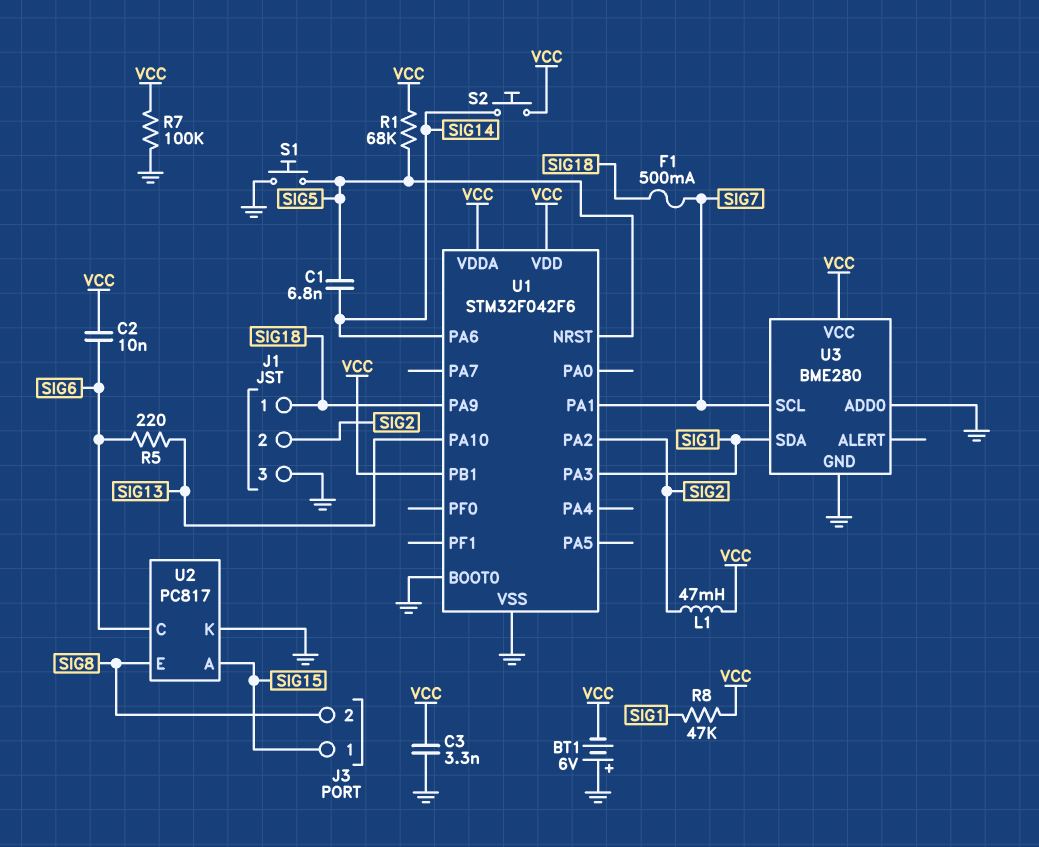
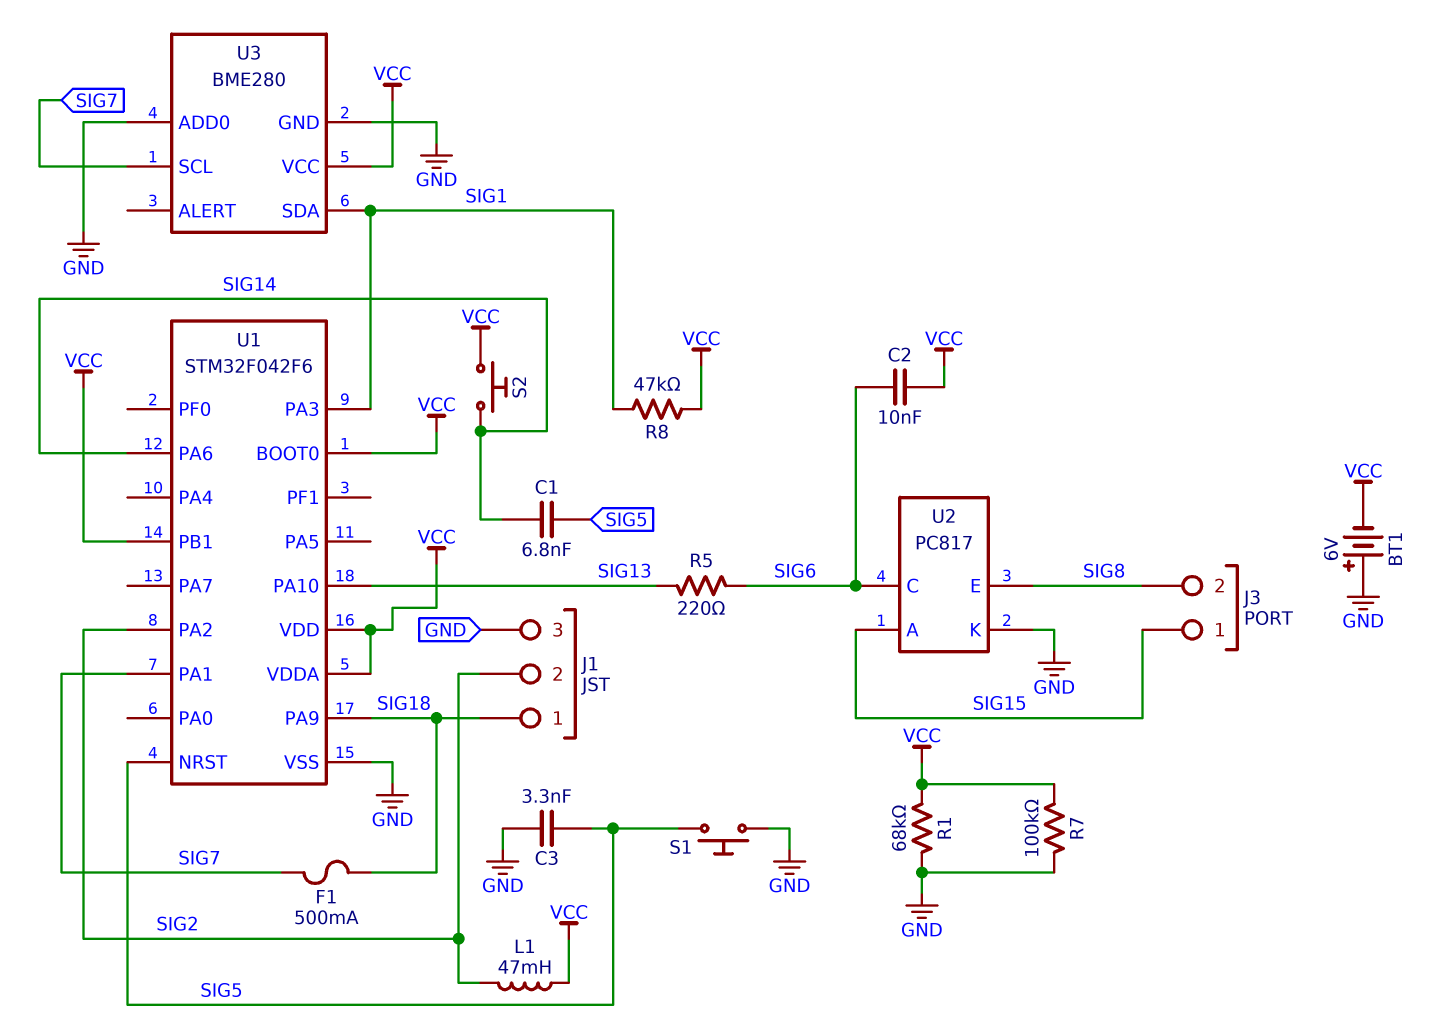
C3: 3.3nF (GND, VCC) -> 3.3nF (GND, SIG5)
R1: 68k (SIG5, VCC) -> 68k (GND, VCC)
U1 pin BOOT0: GND -> VCC

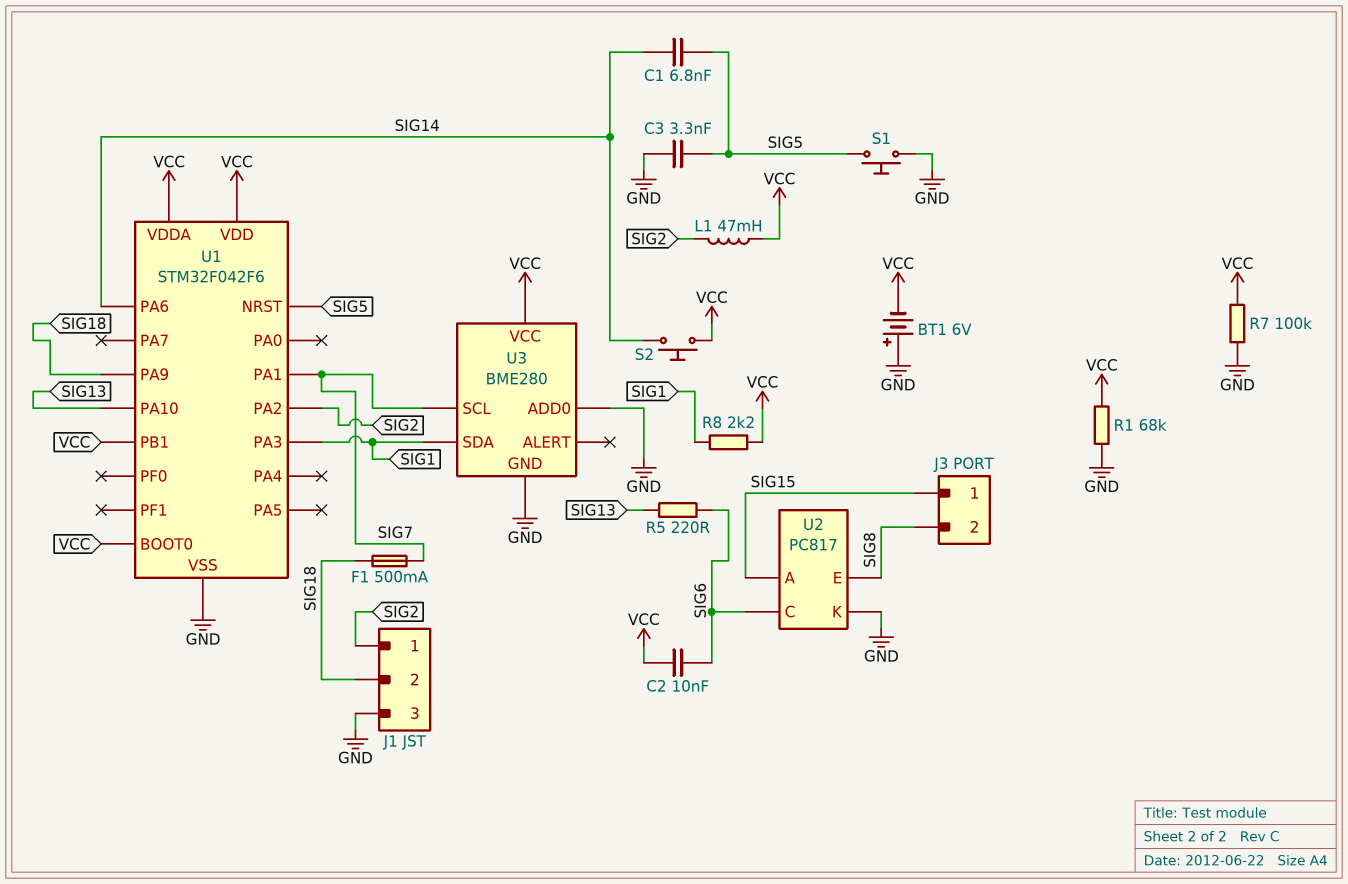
J1 pin 1: SIG18 -> SIG2
J1 pin 2: SIG2 -> SIG18
R8: 47k (SIG1, VCC) -> 2.2k (SIG1, VCC)

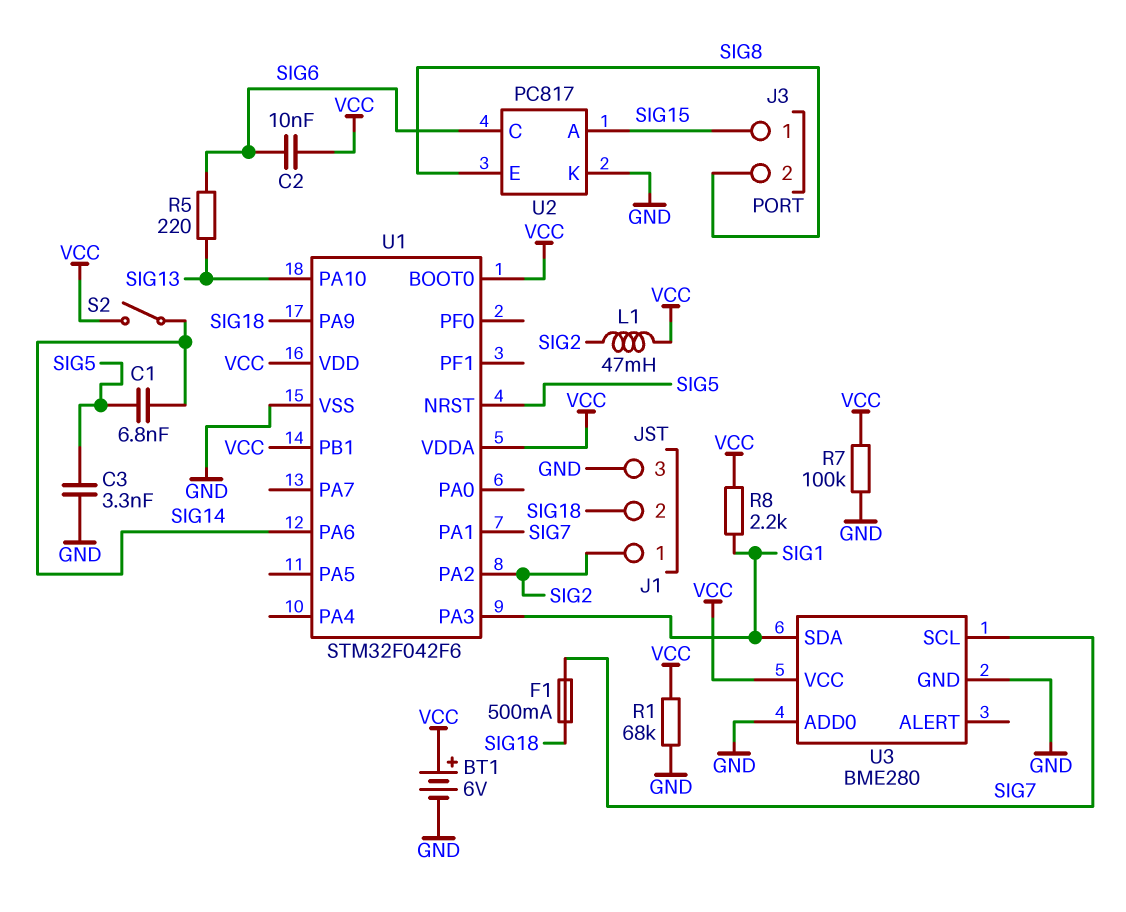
BT1: 6V (plus GND, minus VCC) -> 6V (plus VCC, minus GND)
S1: button (GND, SIG5) -> none
S2: button (SIG14, VCC) -> switch (SIG14, VCC)

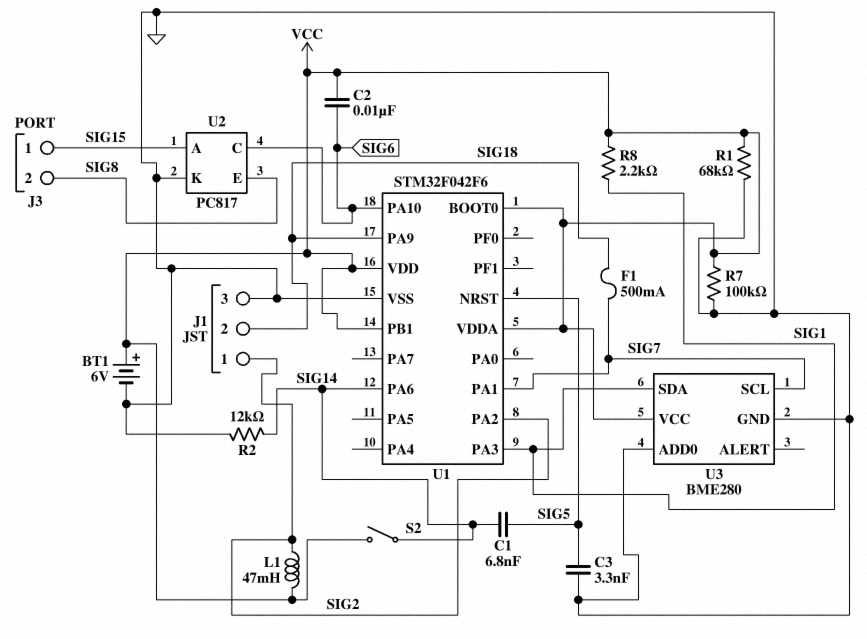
R2: none -> 12k (GND, SIG14)
R5: 220 (SIG6, SIG13) -> none
U1 pin PA10: SIG13 -> SIG6

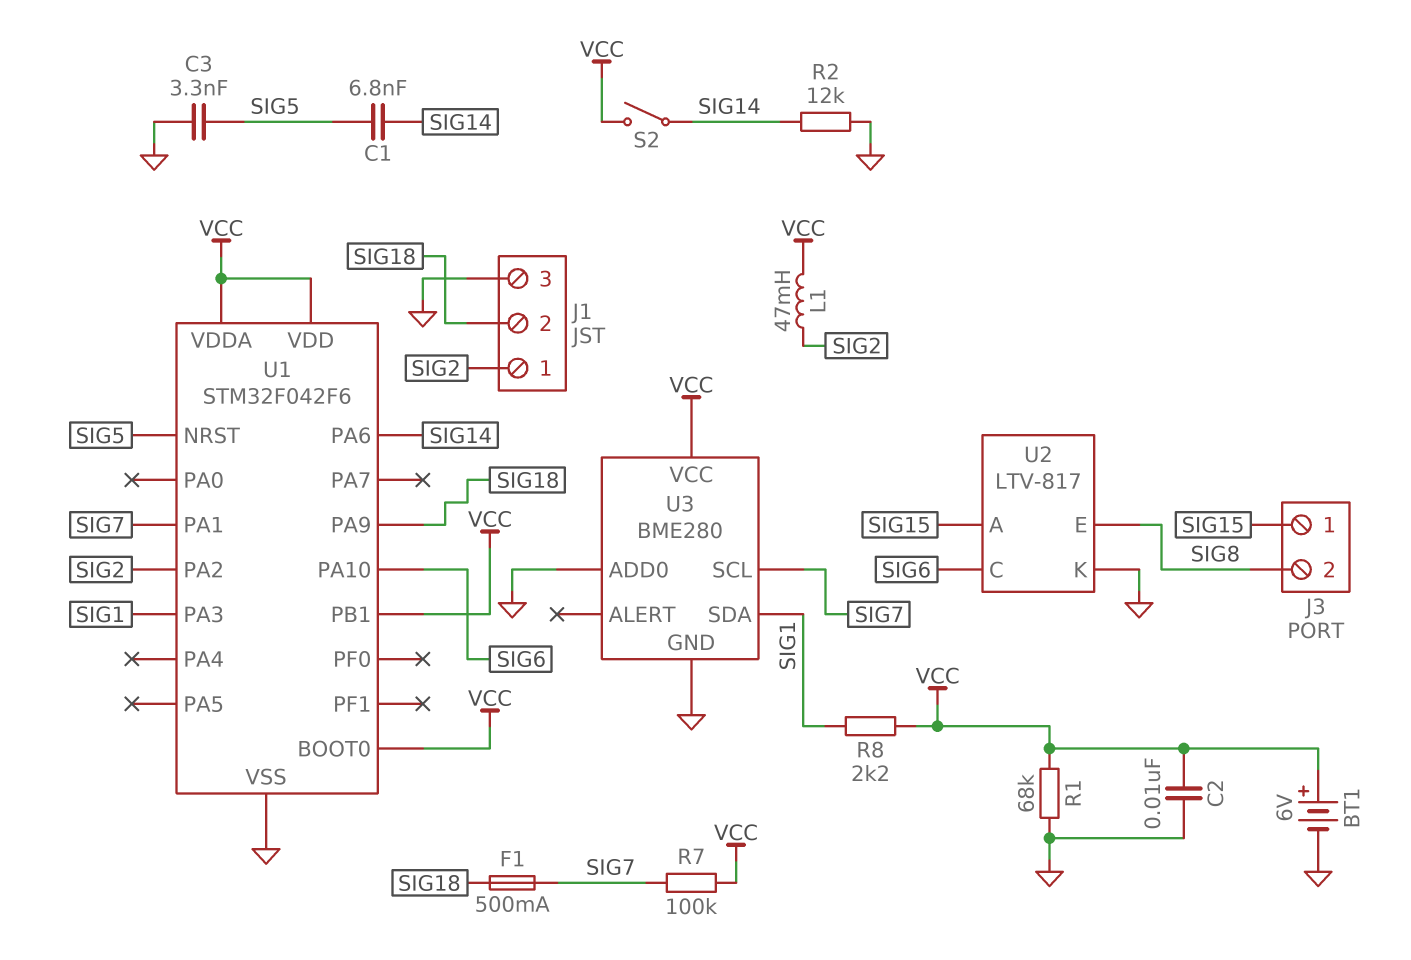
C2: 10nF (SIG6, VCC) -> 10nF (GND, VCC)
R7: 100k (GND, VCC) -> 100k (SIG7, VCC)
U2: PC817 -> LTV-817

